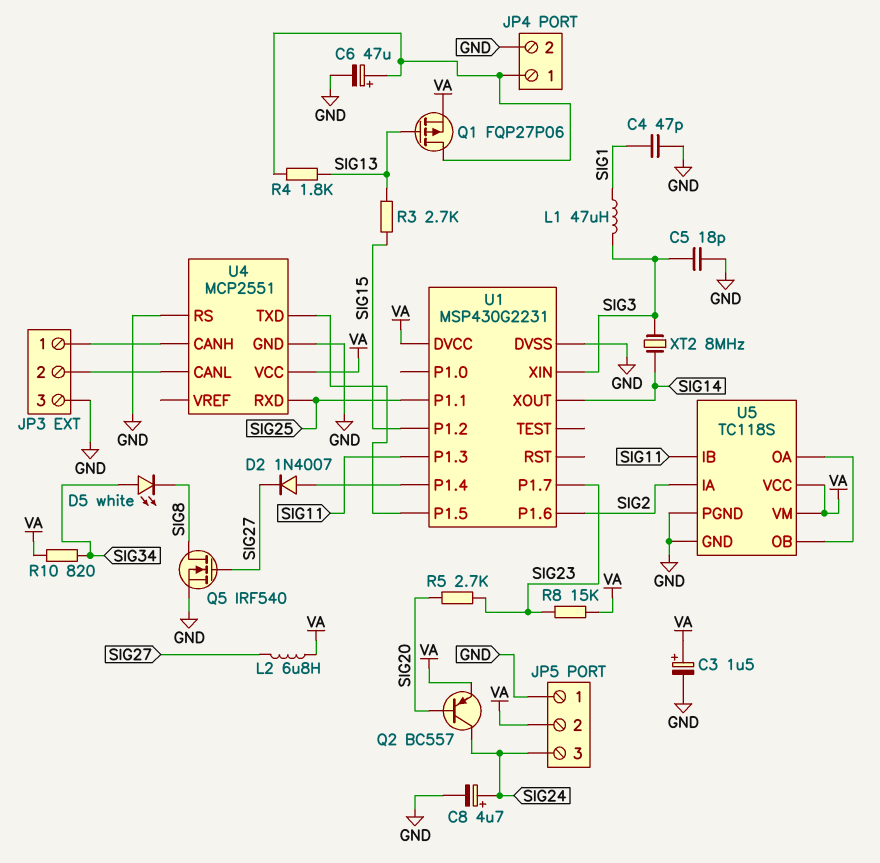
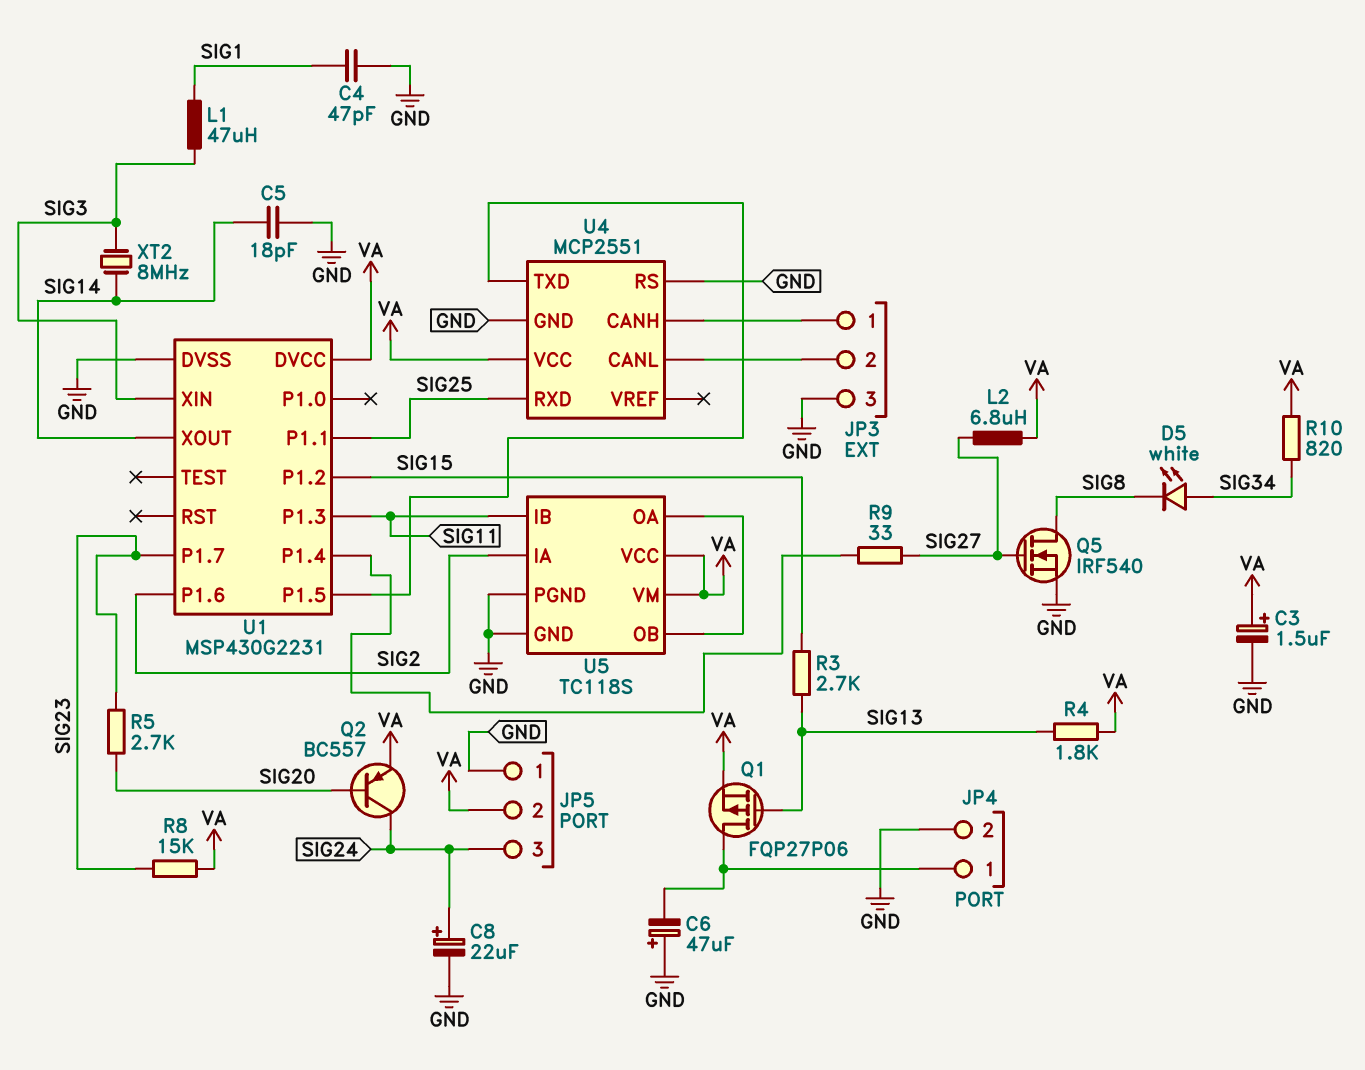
C5: 18pF (GND, SIG3) -> 18pF (GND, SIG14)
C6: 47uF (plus JP4/1, minus GND) -> 47uF (plus GND, minus JP4/1)
C8: 4.7uF (plus SIG24, minus GND) -> 22uF (plus SIG24, minus GND)
D2: diode 1N4007 (A U1/P1.4, K SIG27) -> none
R4: 1.8k (JP4/1, SIG13) -> 1.8k (SIG13, VA)
R9: none -> 33 (SIG27, U1/P1.4)

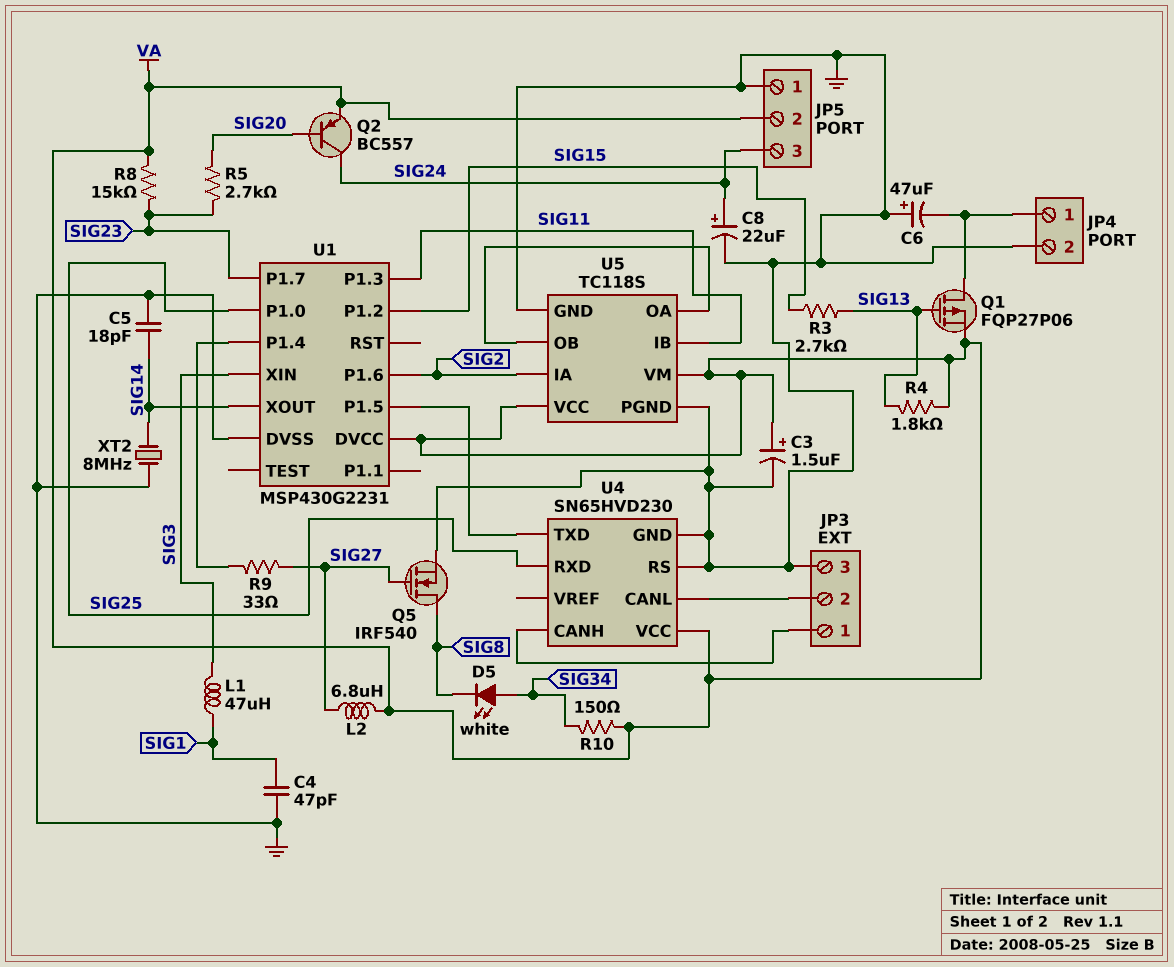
R10: 820 (SIG34, VA) -> 150 (SIG34, VA)
U1 pin P1.0: none -> SIG25
U1 pin P1.1: SIG25 -> none
U4: MCP2551 -> SN65HVD230
XT2: 8MHz (SIG3, SIG14) -> 8MHz (GND, SIG14)

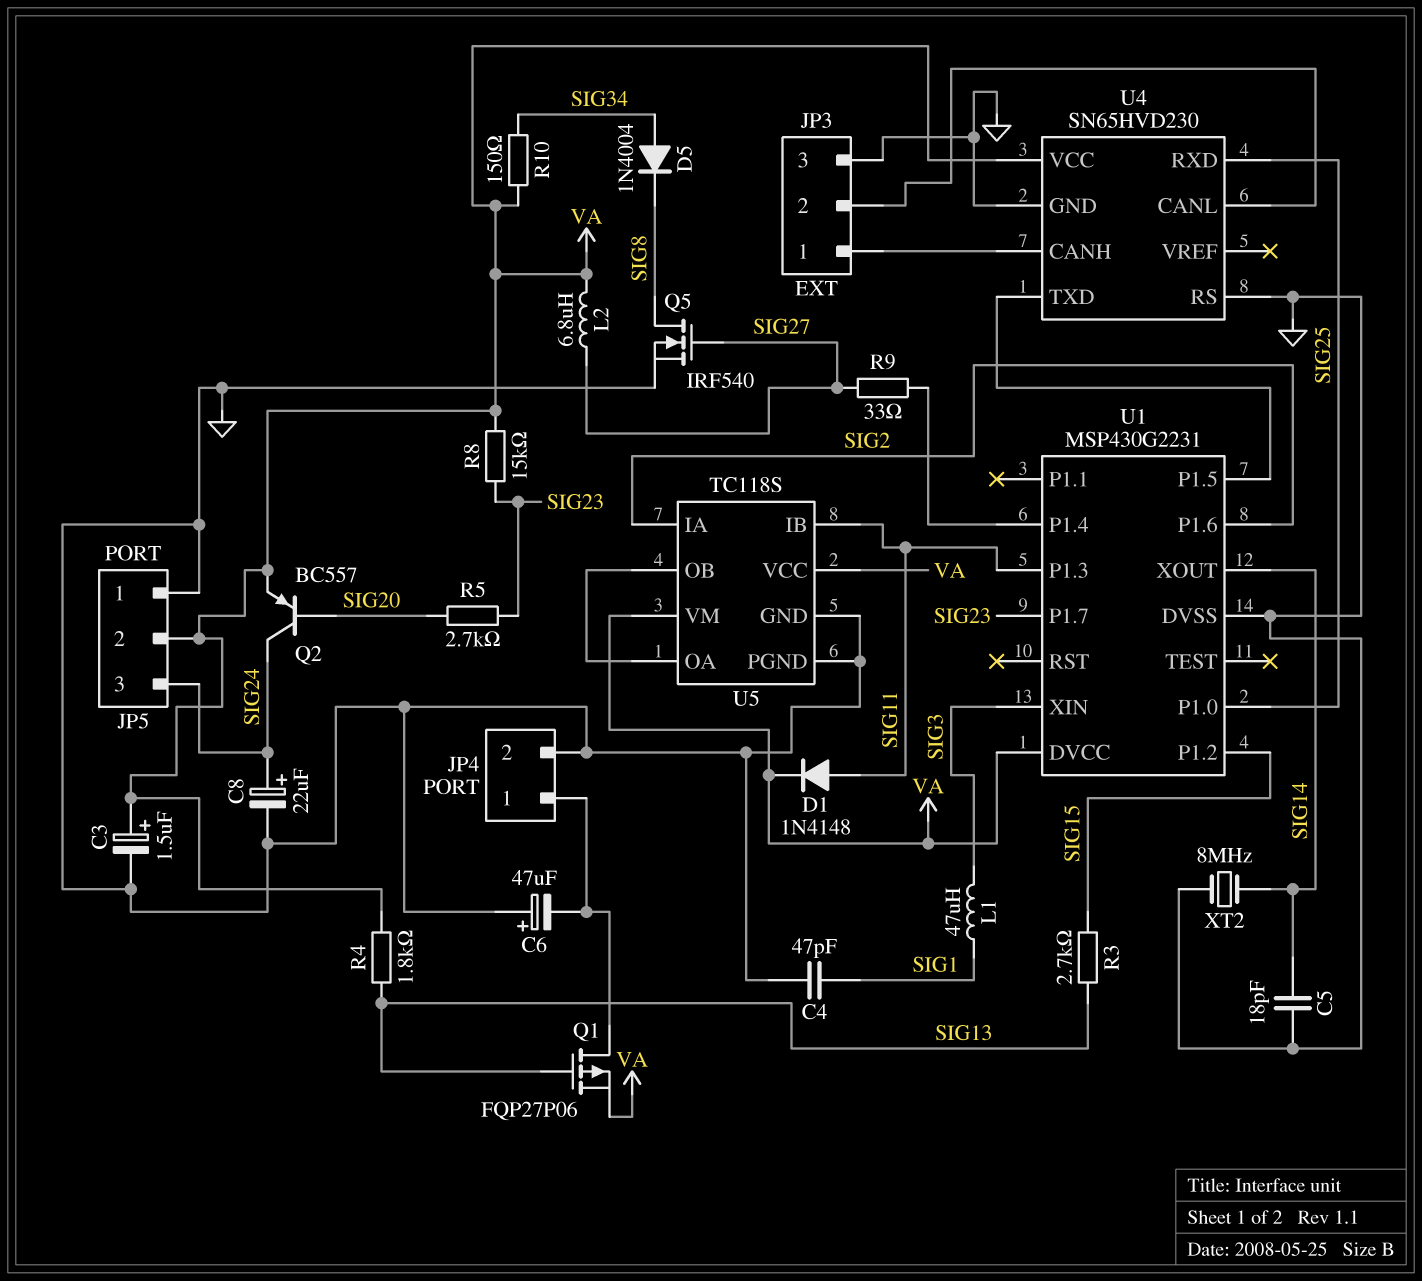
D1: none -> diode 1N4148 (A SIG11, K VA)
D5: LED white (A SIG34, K SIG8) -> diode 1N4004 (A SIG34, K SIG8)

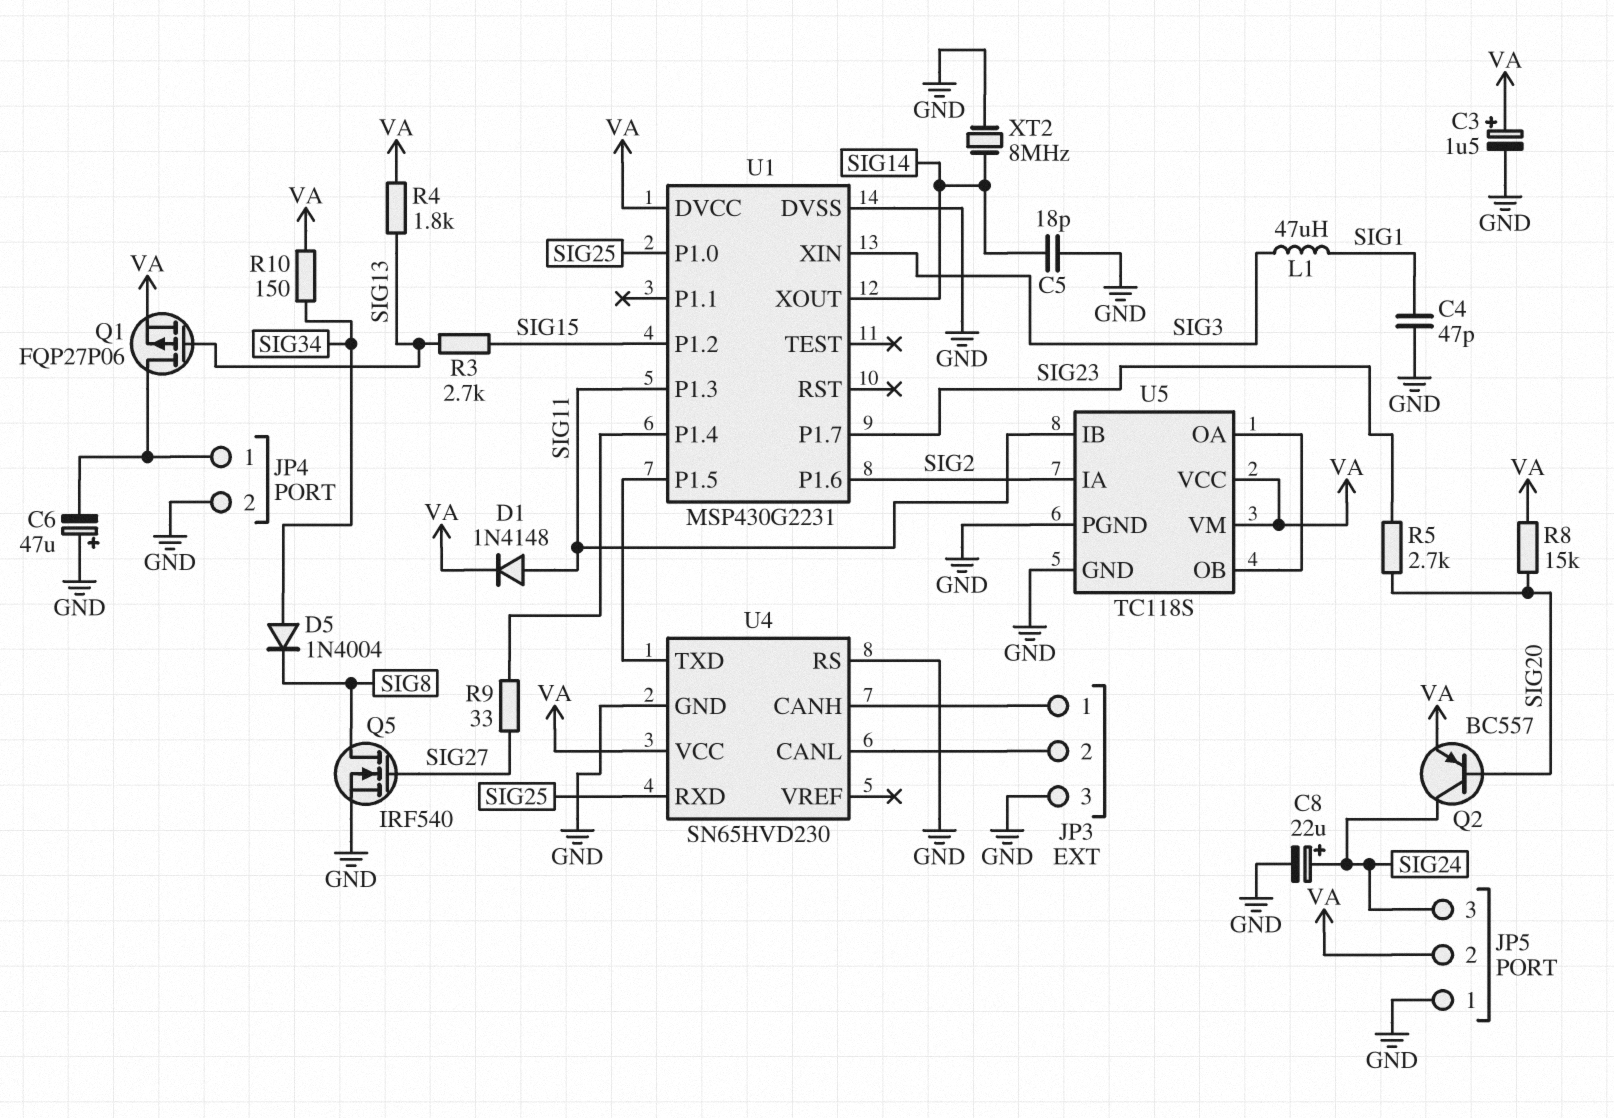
L2: 6.8uH (SIG27, VA) -> none
R8: 15k (SIG23, VA) -> 15k (SIG20, VA)

